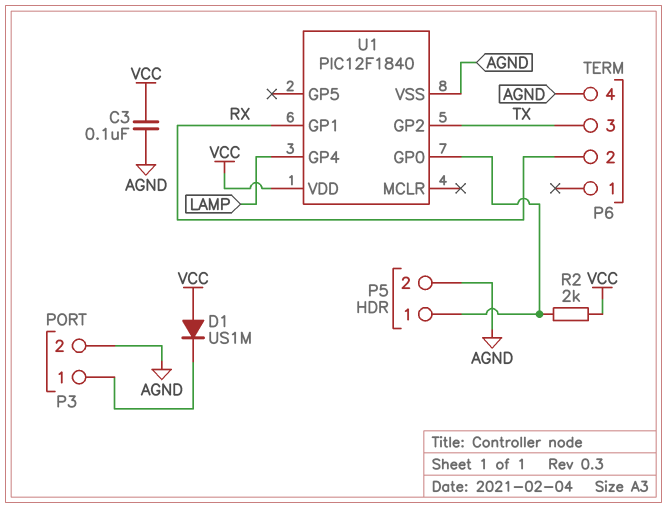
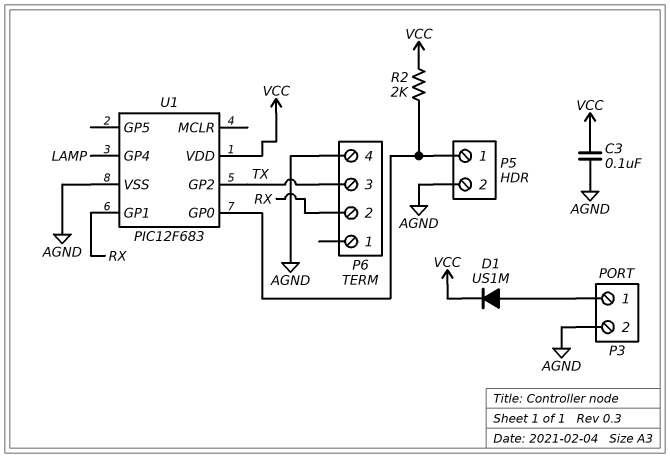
D1: diode US1M (A VCC, K P3/1) -> diode US1M (A P3/1, K VCC)
U1: PIC12F1840 -> PIC12F683

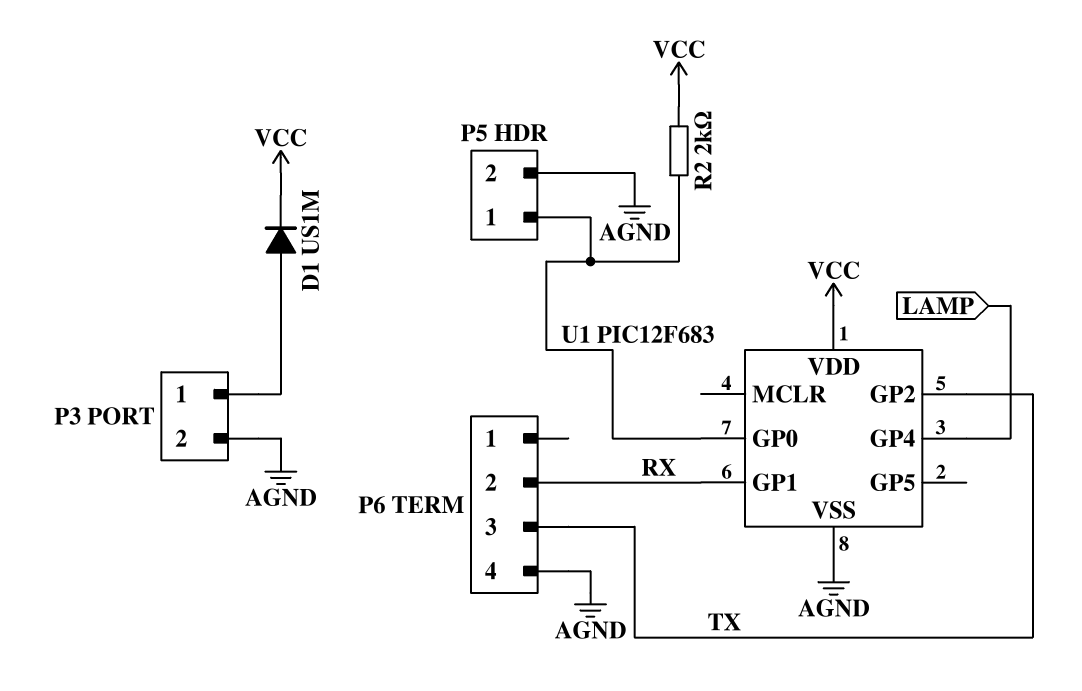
C3: 100nF (AGND, VCC) -> none

